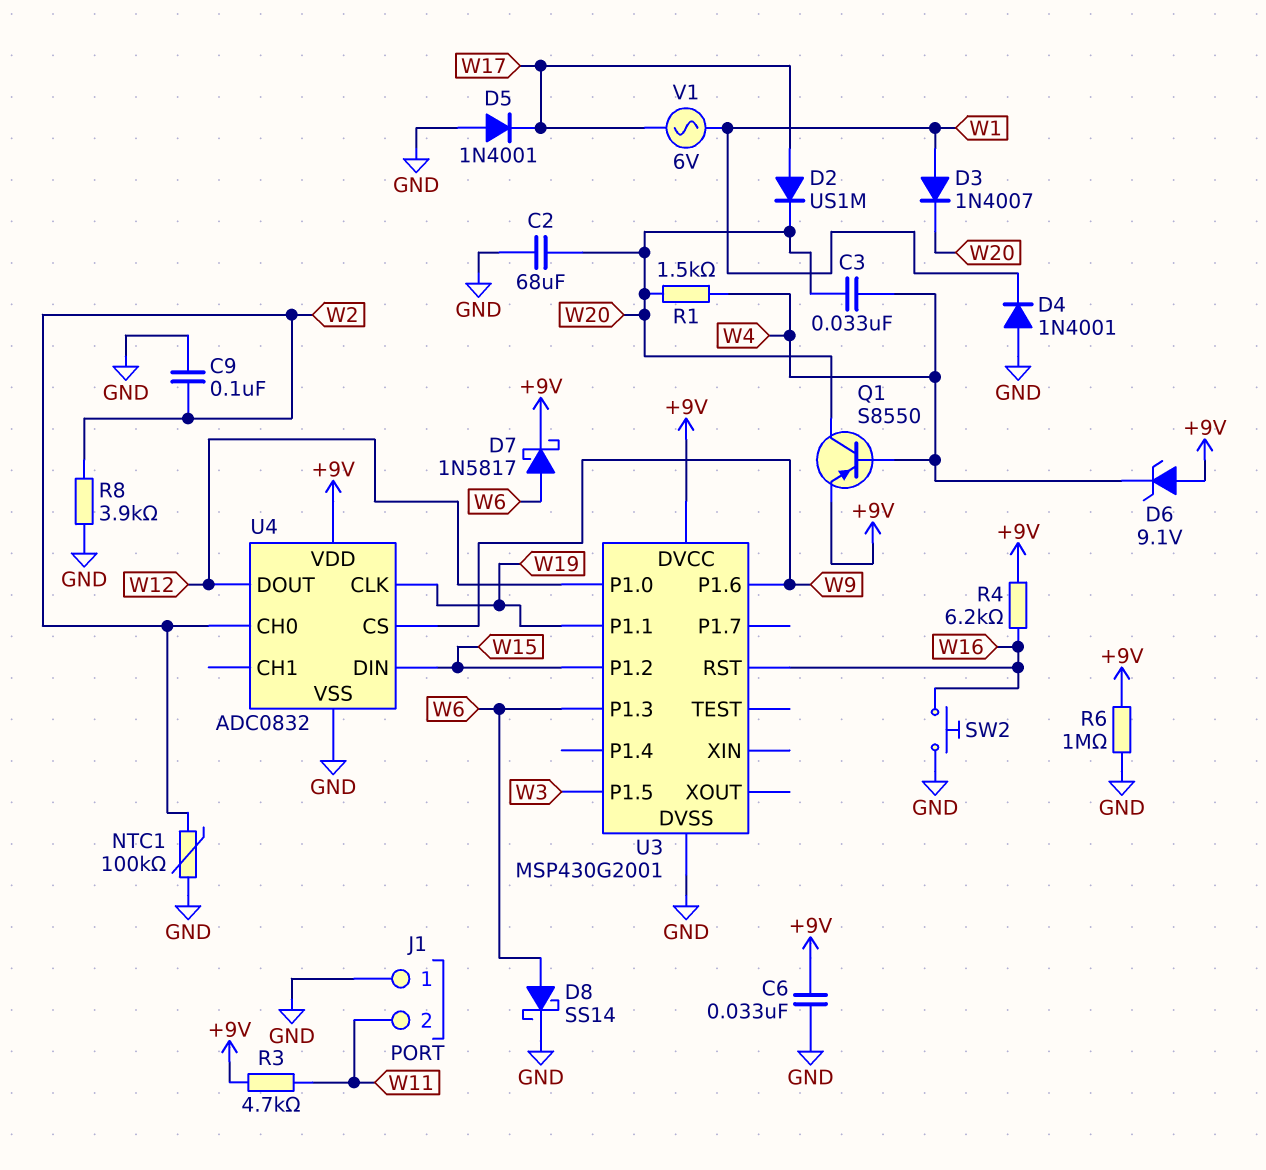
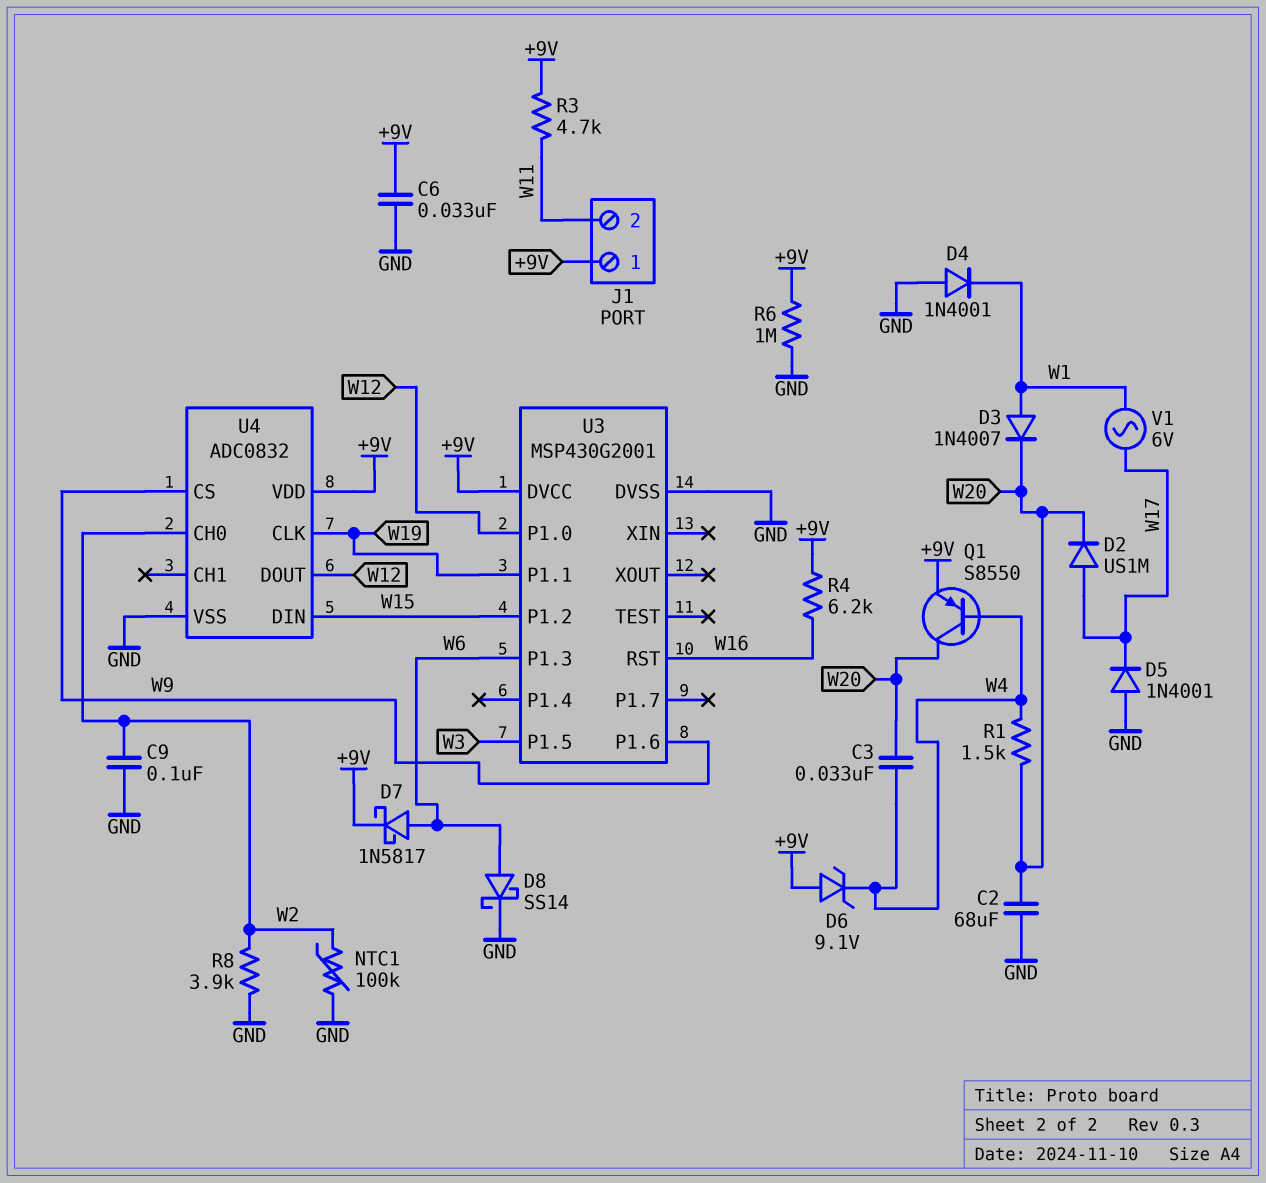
J1 pin 1: GND -> +9V
SW2: button (GND, W16) -> none

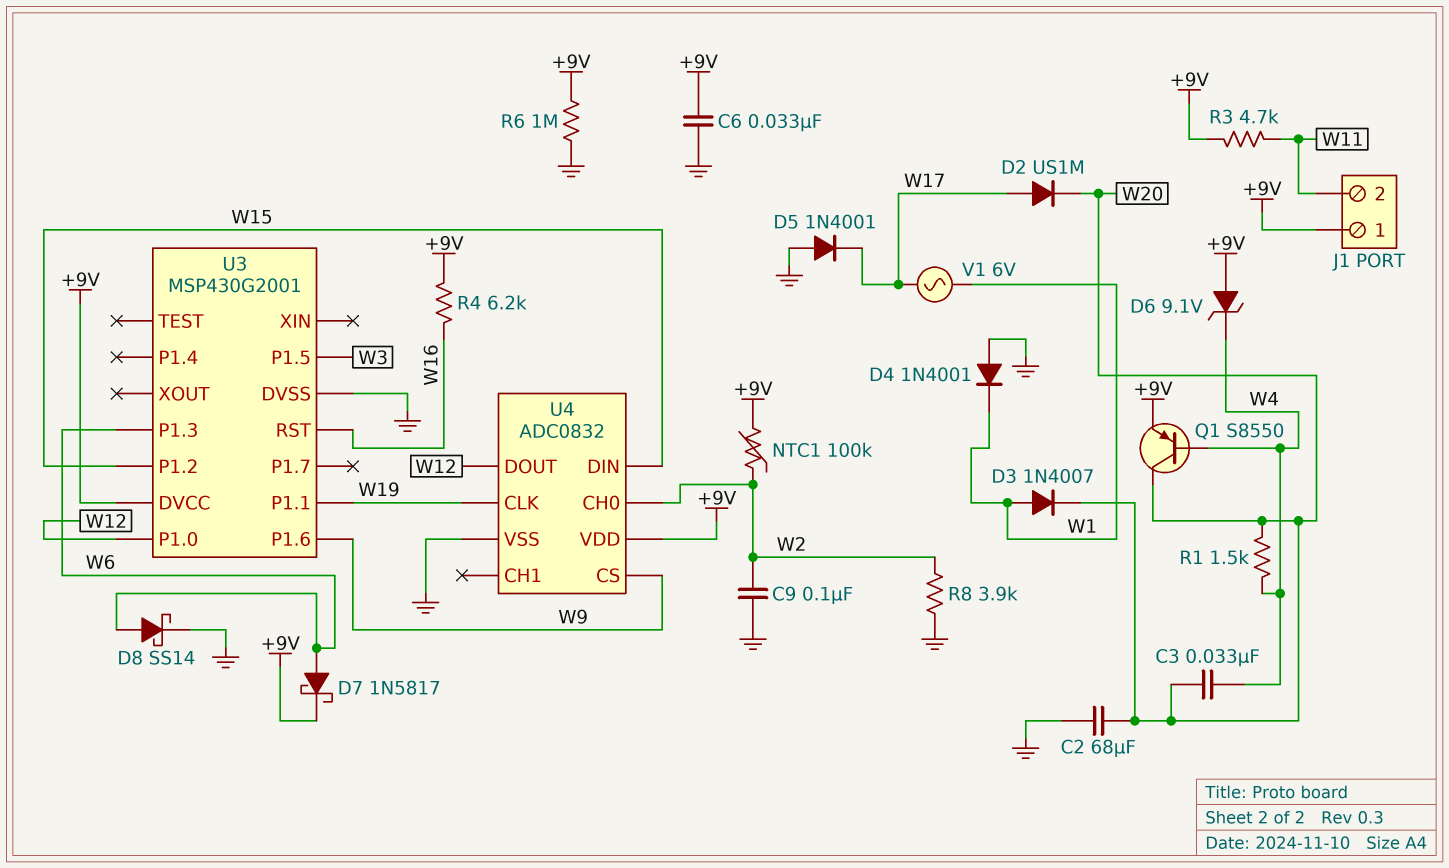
NTC1: 100k (GND, W2) -> 100k (+9V, W2)

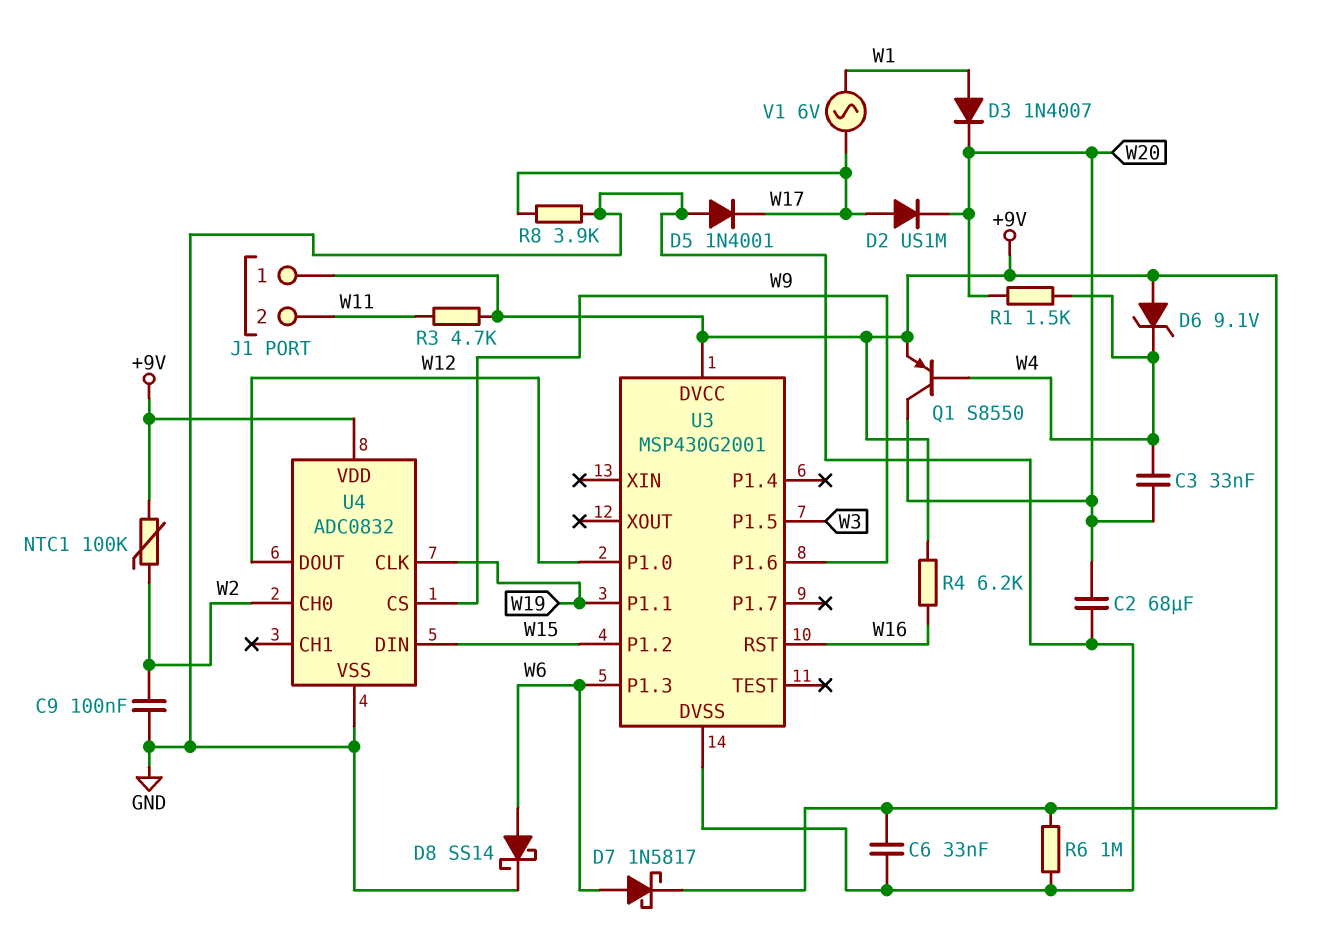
D4: diode 1N4001 (A GND, K W1) -> none
R8: 3.9k (GND, W2) -> 3.9k (GND, W17)

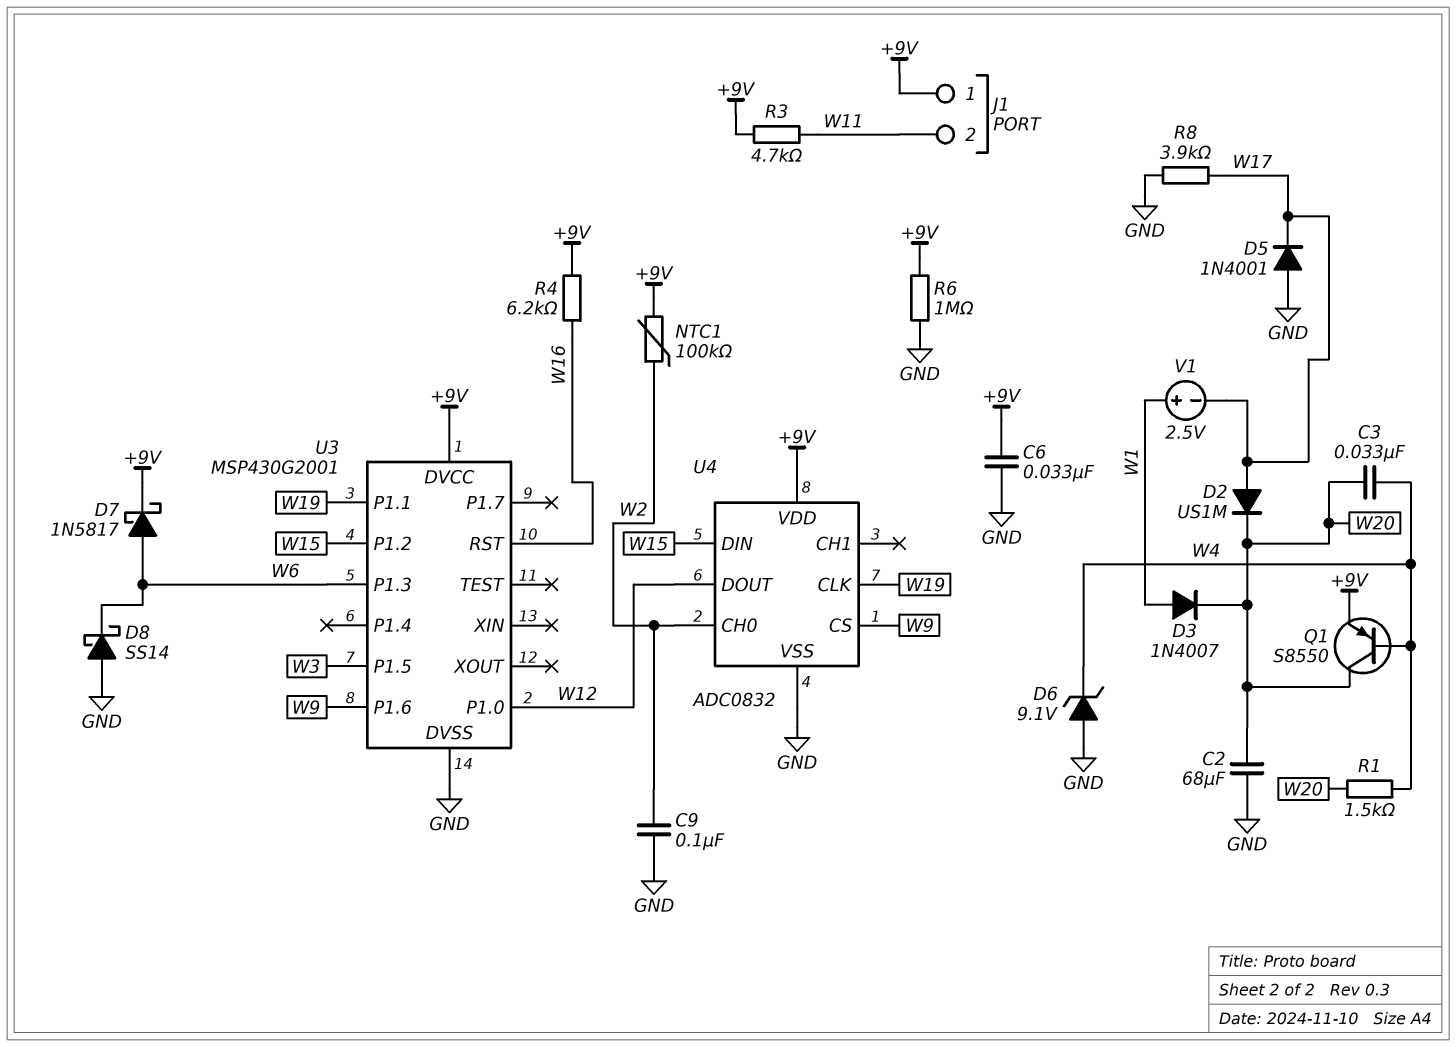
D6: zener 9.1V (A +9V, K W4) -> zener 9.1V (A GND, K W4)
D8: schottky SS14 (A W6, K GND) -> schottky SS14 (A GND, K W6)
V1: AC 6V (W1, W17) -> 2.5V (plus W1, minus W17)

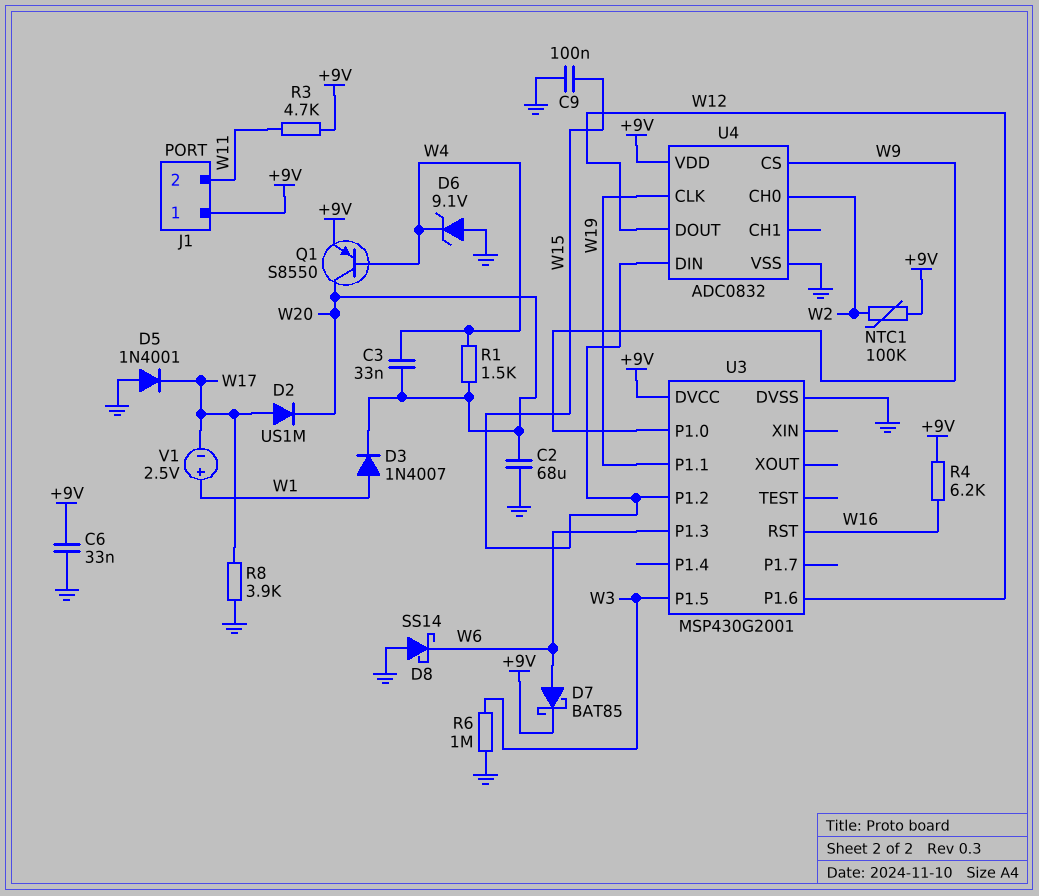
C9: 100nF (GND, W2) -> 100nF (GND, W15)
D7: schottky 1N5817 (A W6, K +9V) -> schottky BAT85 (A W6, K +9V)
R6: 1M (+9V, GND) -> 1M (GND, W3)
U3 pin P1.0: W12 -> W9
U3 pin P1.6: W9 -> W12

